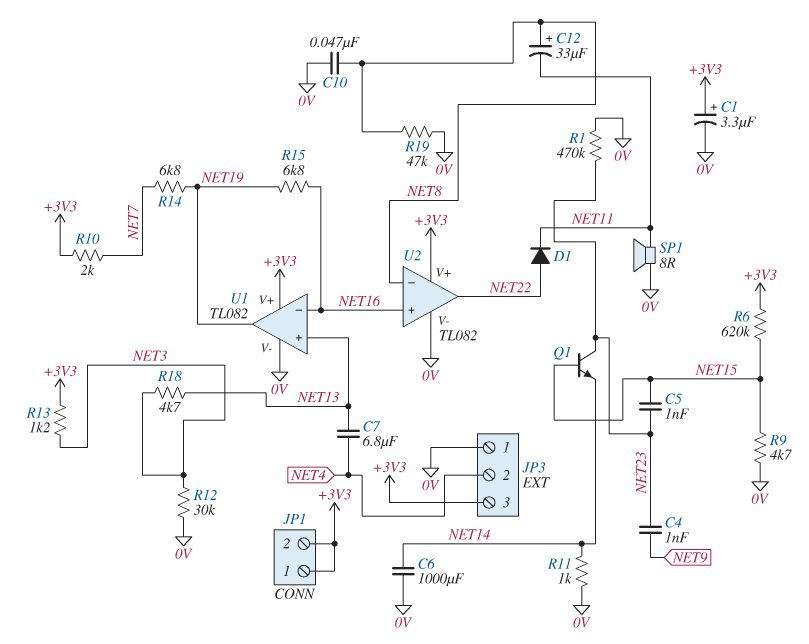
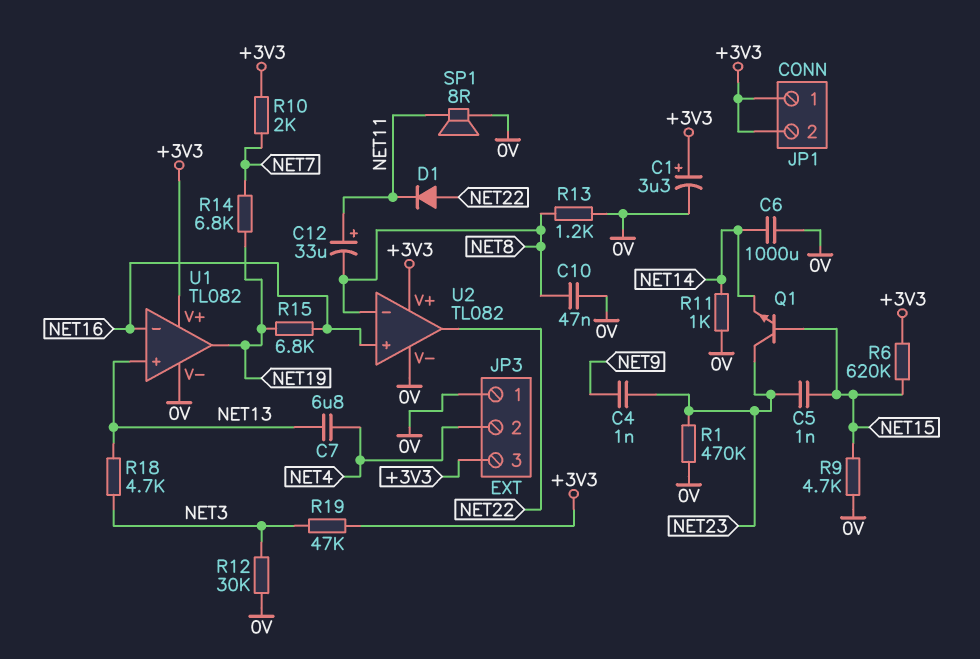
C12: 33uF (plus NET8, minus NET11) -> 33uF (plus NET11, minus NET8)
R13: 1.2k (+3V3, NET3) -> 1.2k (0V, NET8)
R19: 47k (0V, NET8) -> 47k (+3V3, NET3)

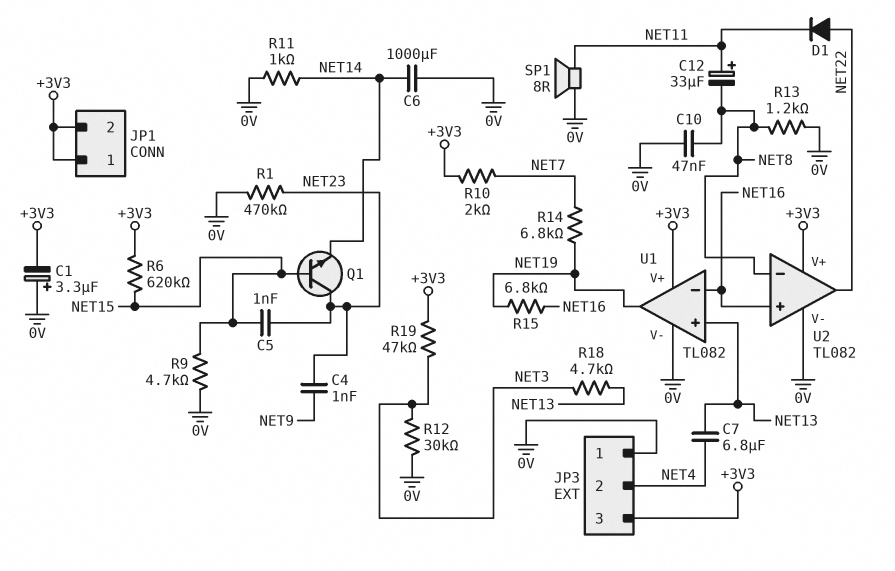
C1: 3.3uF (plus +3V3, minus 0V) -> 3.3uF (plus 0V, minus +3V3)

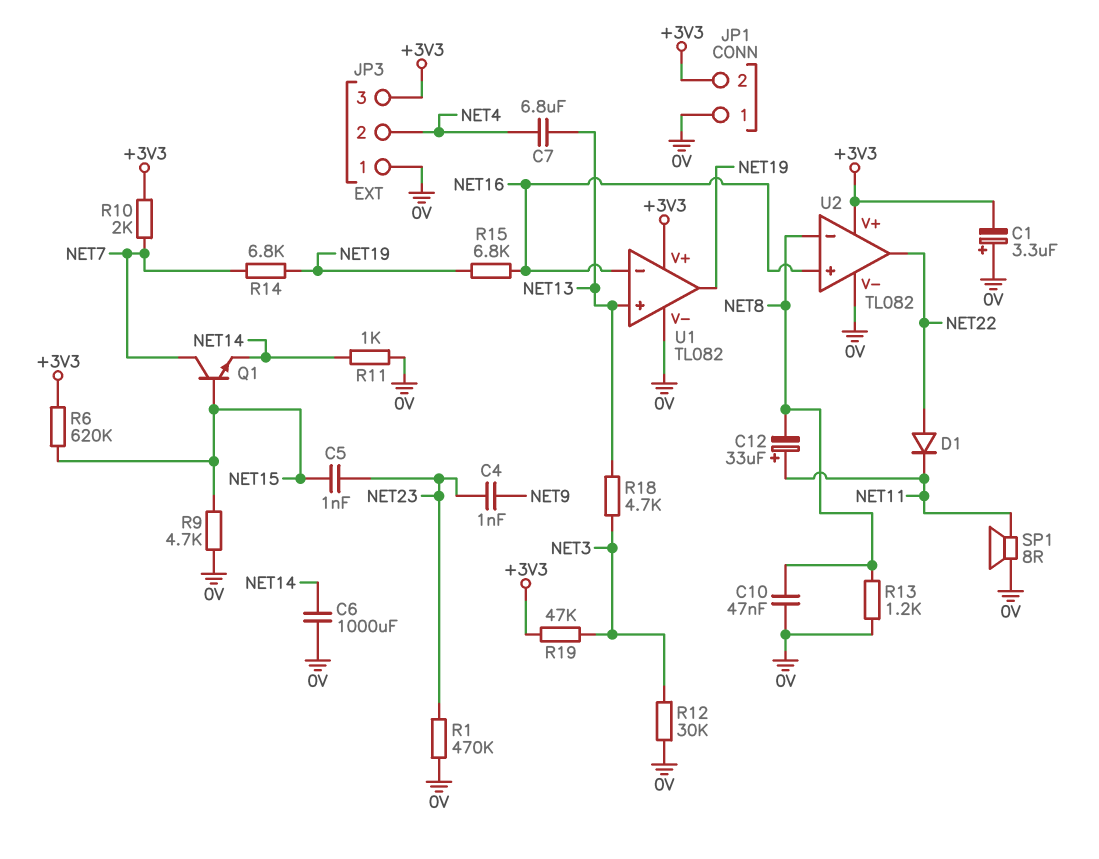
JP1 pin 1: +3V3 -> 0V
Q1: NPN (B NET15, C NET23, E NET14) -> NPN (B NET15, C NET7, E NET14)

